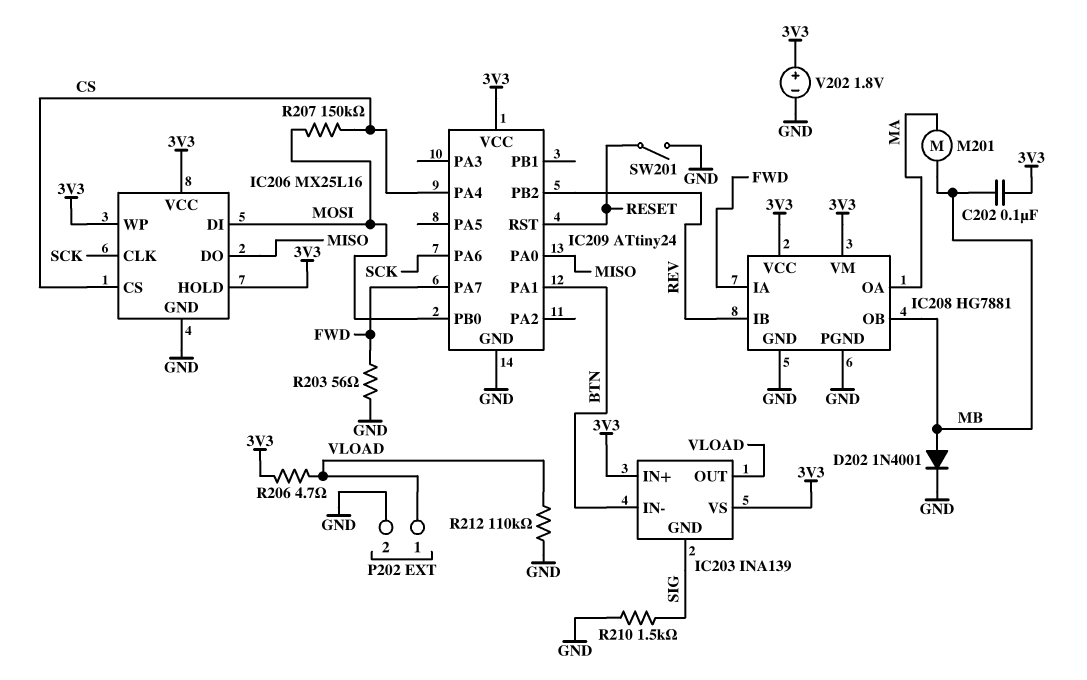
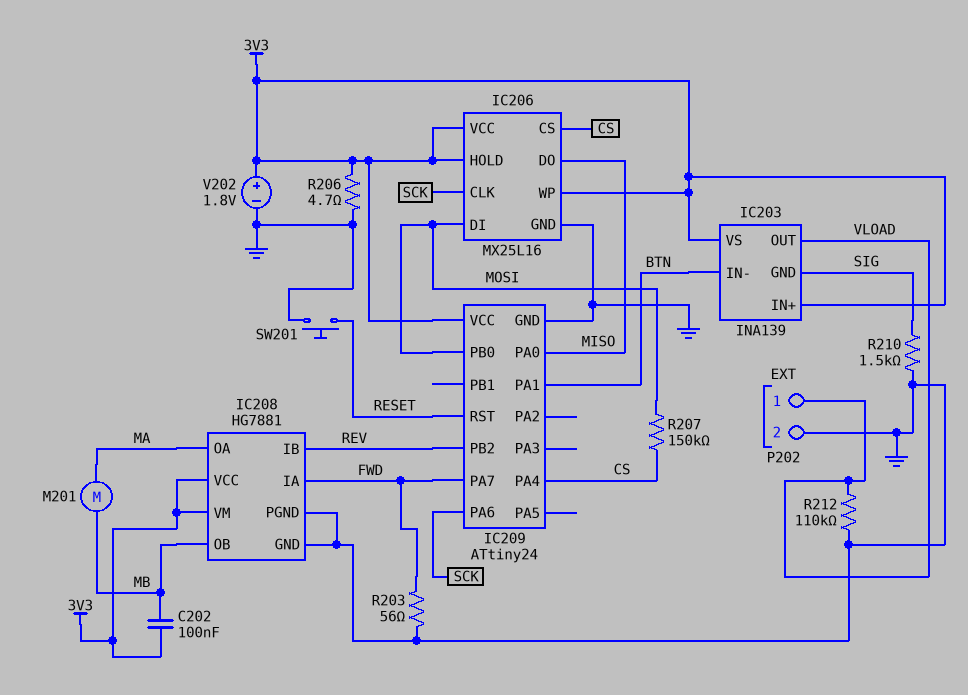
D202: diode 1N4001 (A MB, K GND) -> none
R206: 4.7 (3V3, VLOAD) -> 4.7 (3V3, GND)
SW201: switch (GND, RESET) -> button (GND, RESET)

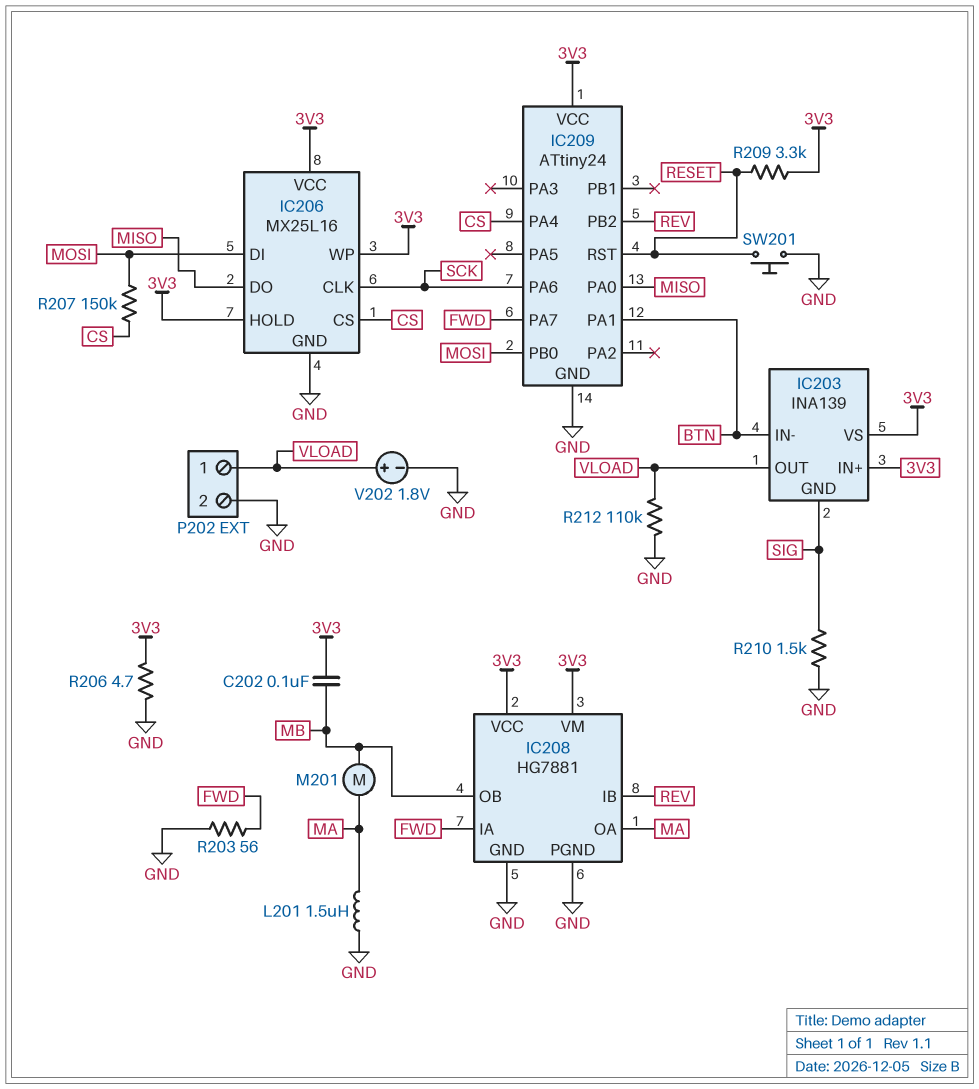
L201: none -> 1.5uH (GND, MA)
R209: none -> 3.3k (3V3, RESET)
V202: 1.8V (plus 3V3, minus GND) -> 1.8V (plus VLOAD, minus GND)

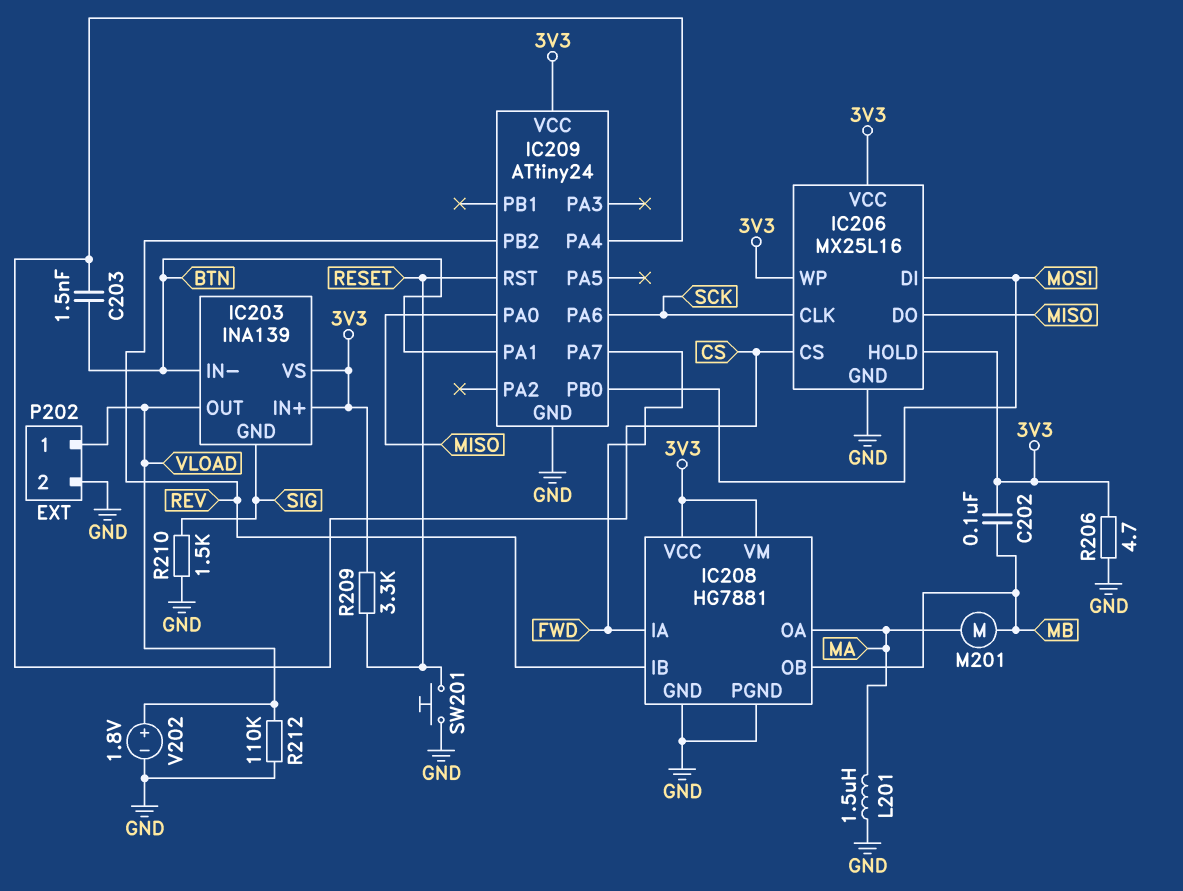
C203: none -> 1.5nF (BTN, CS)
R203: 56 (FWD, GND) -> none
R207: 150k (CS, MOSI) -> none

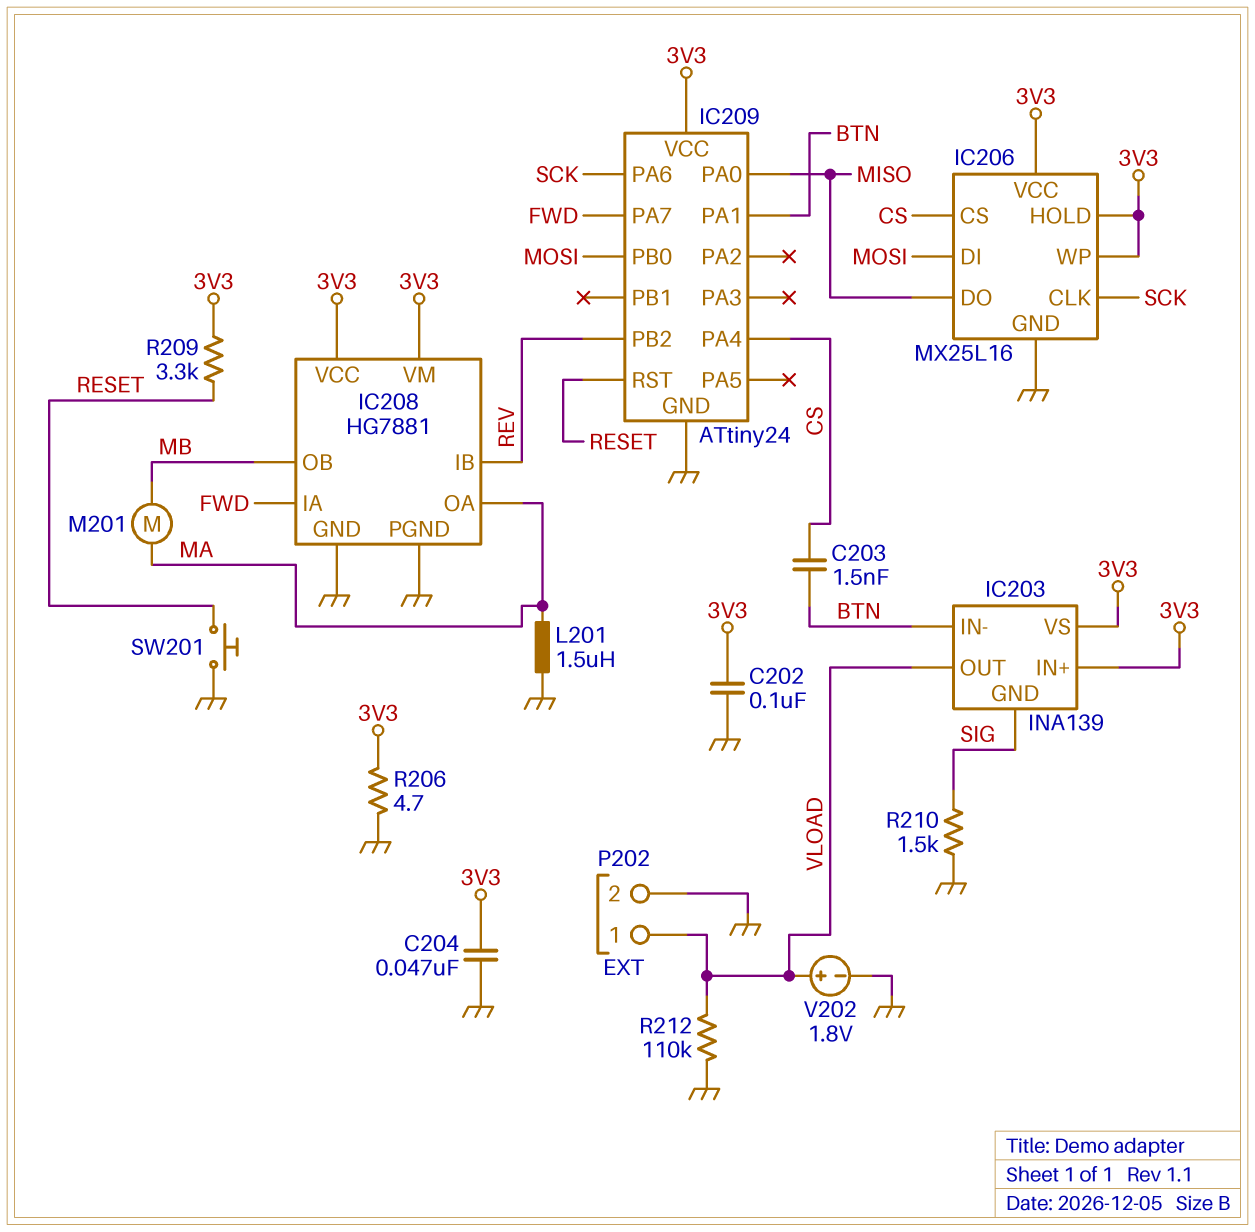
C202: 100nF (3V3, MB) -> 100nF (3V3, GND)
C204: none -> 47nF (3V3, GND)

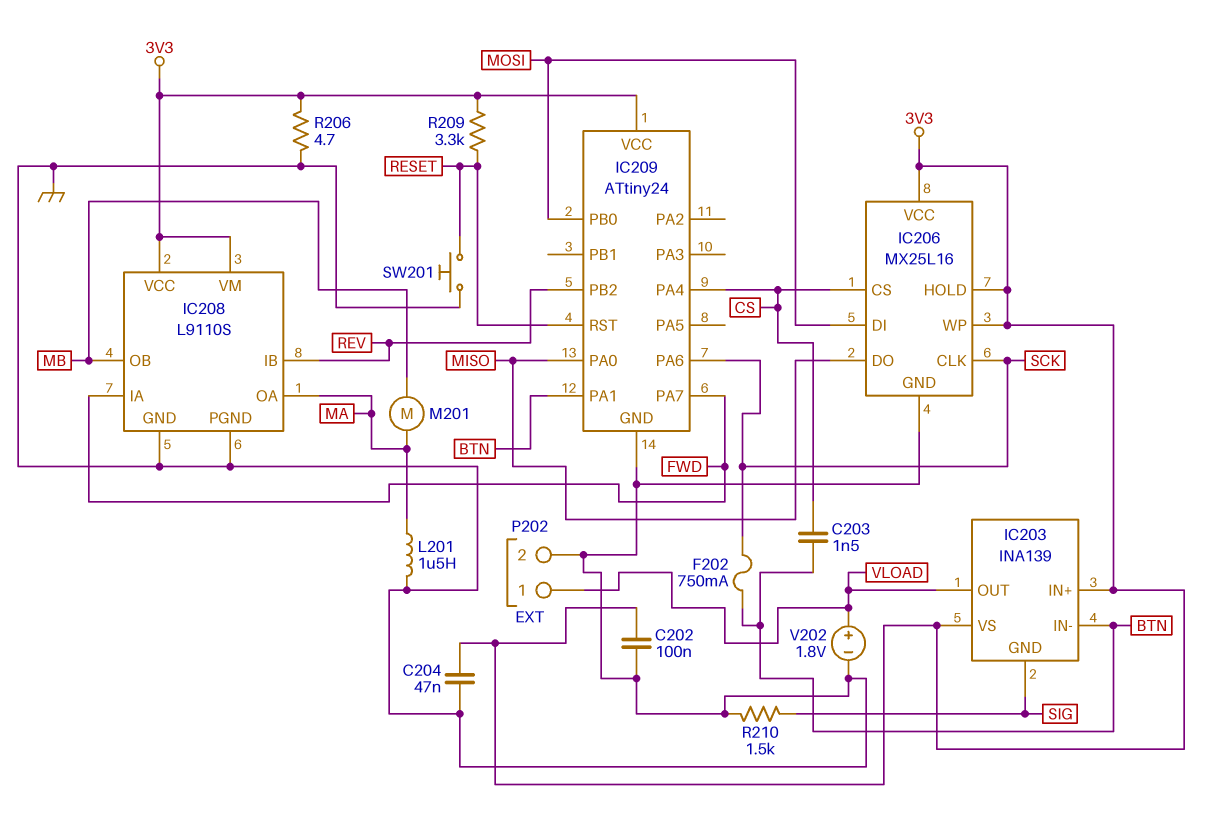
F202: none -> 750mA (BTN, SCK)
IC208: HG7881 -> L9110S
R212: 110k (GND, VLOAD) -> none

